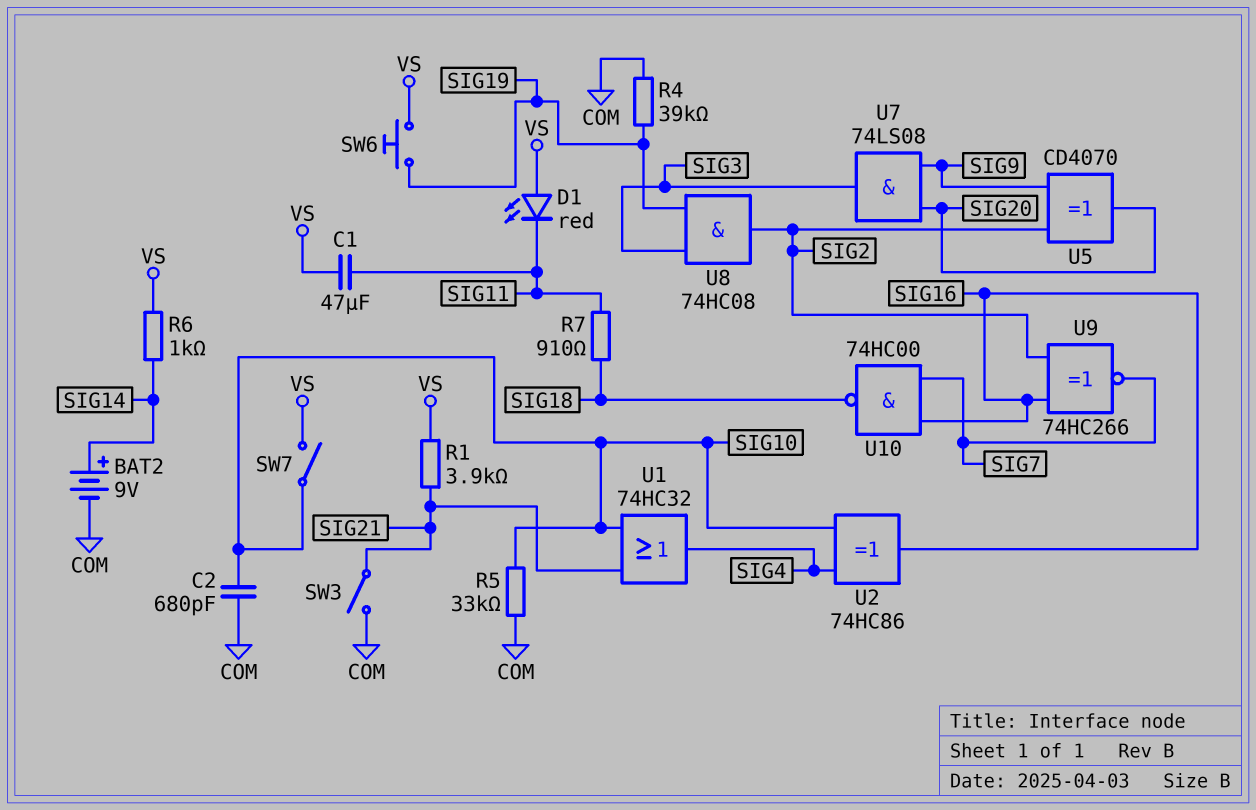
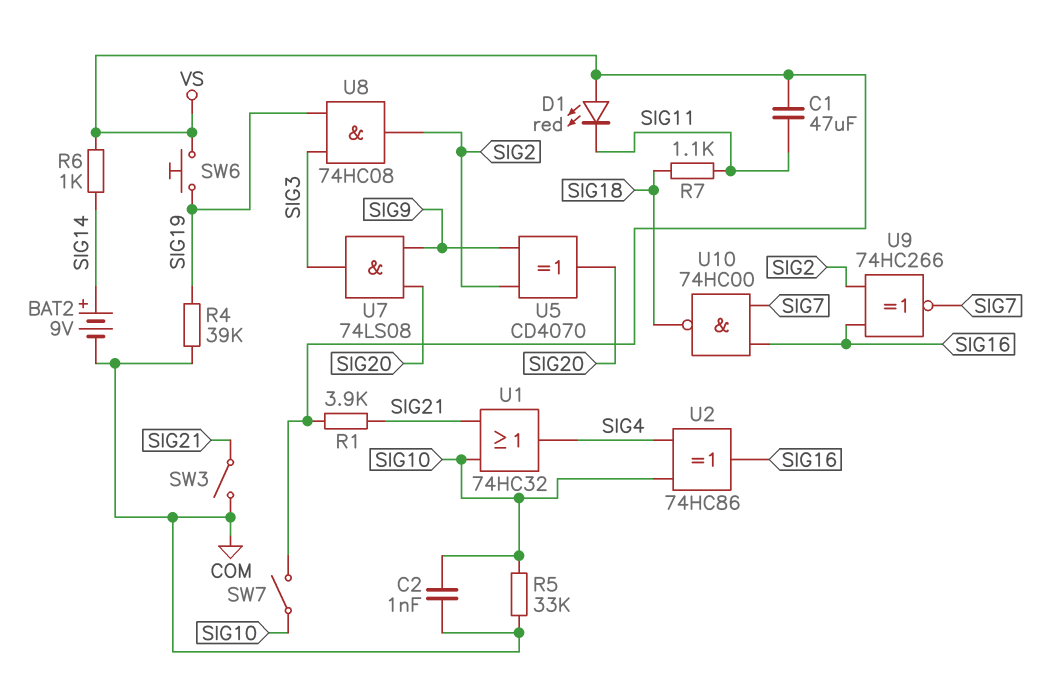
C2: 680pF (COM, SIG10) -> 1nF (COM, SIG10)
R7: 910 (SIG11, SIG18) -> 1.1k (SIG11, SIG18)

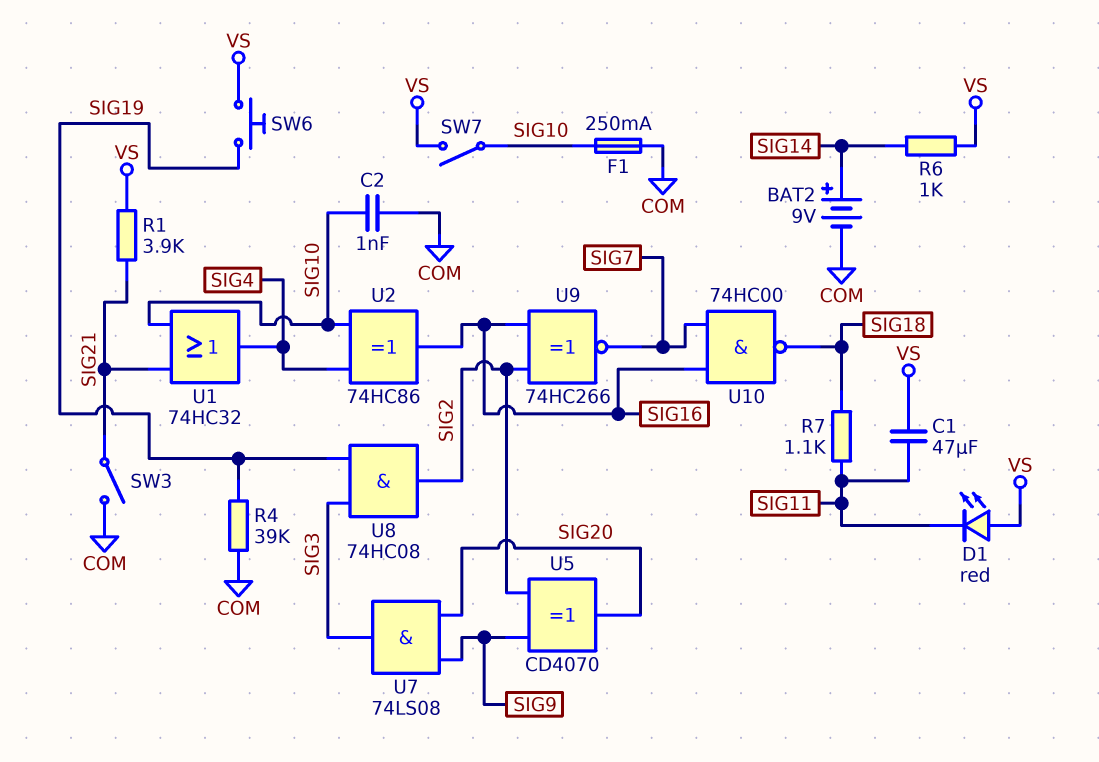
F1: none -> 250mA (COM, SIG10)
R5: 33k (COM, SIG10) -> none

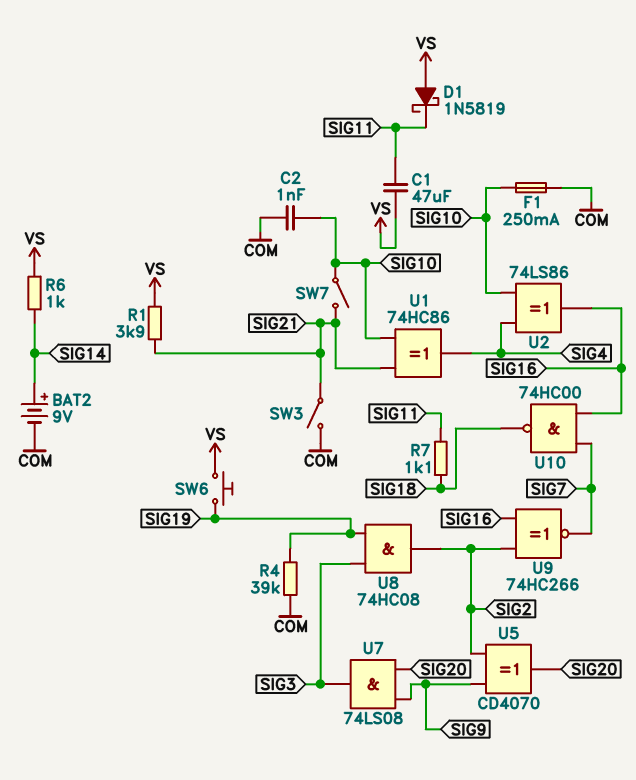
D1: LED red (A VS, K SIG11) -> schottky 1N5819 (A VS, K SIG11)
SW7: switch (SIG10, VS) -> switch (SIG10, SIG21)
U1: OR 74HC32 (in SIG10, in SIG21, out SIG4) -> XOR 74HC86 (in SIG10, in SIG21, out SIG4)
U2: XOR 74HC86 (in SIG4, in SIG10, out SIG16) -> XOR 74LS86 (in SIG4, in SIG10, out SIG16)

